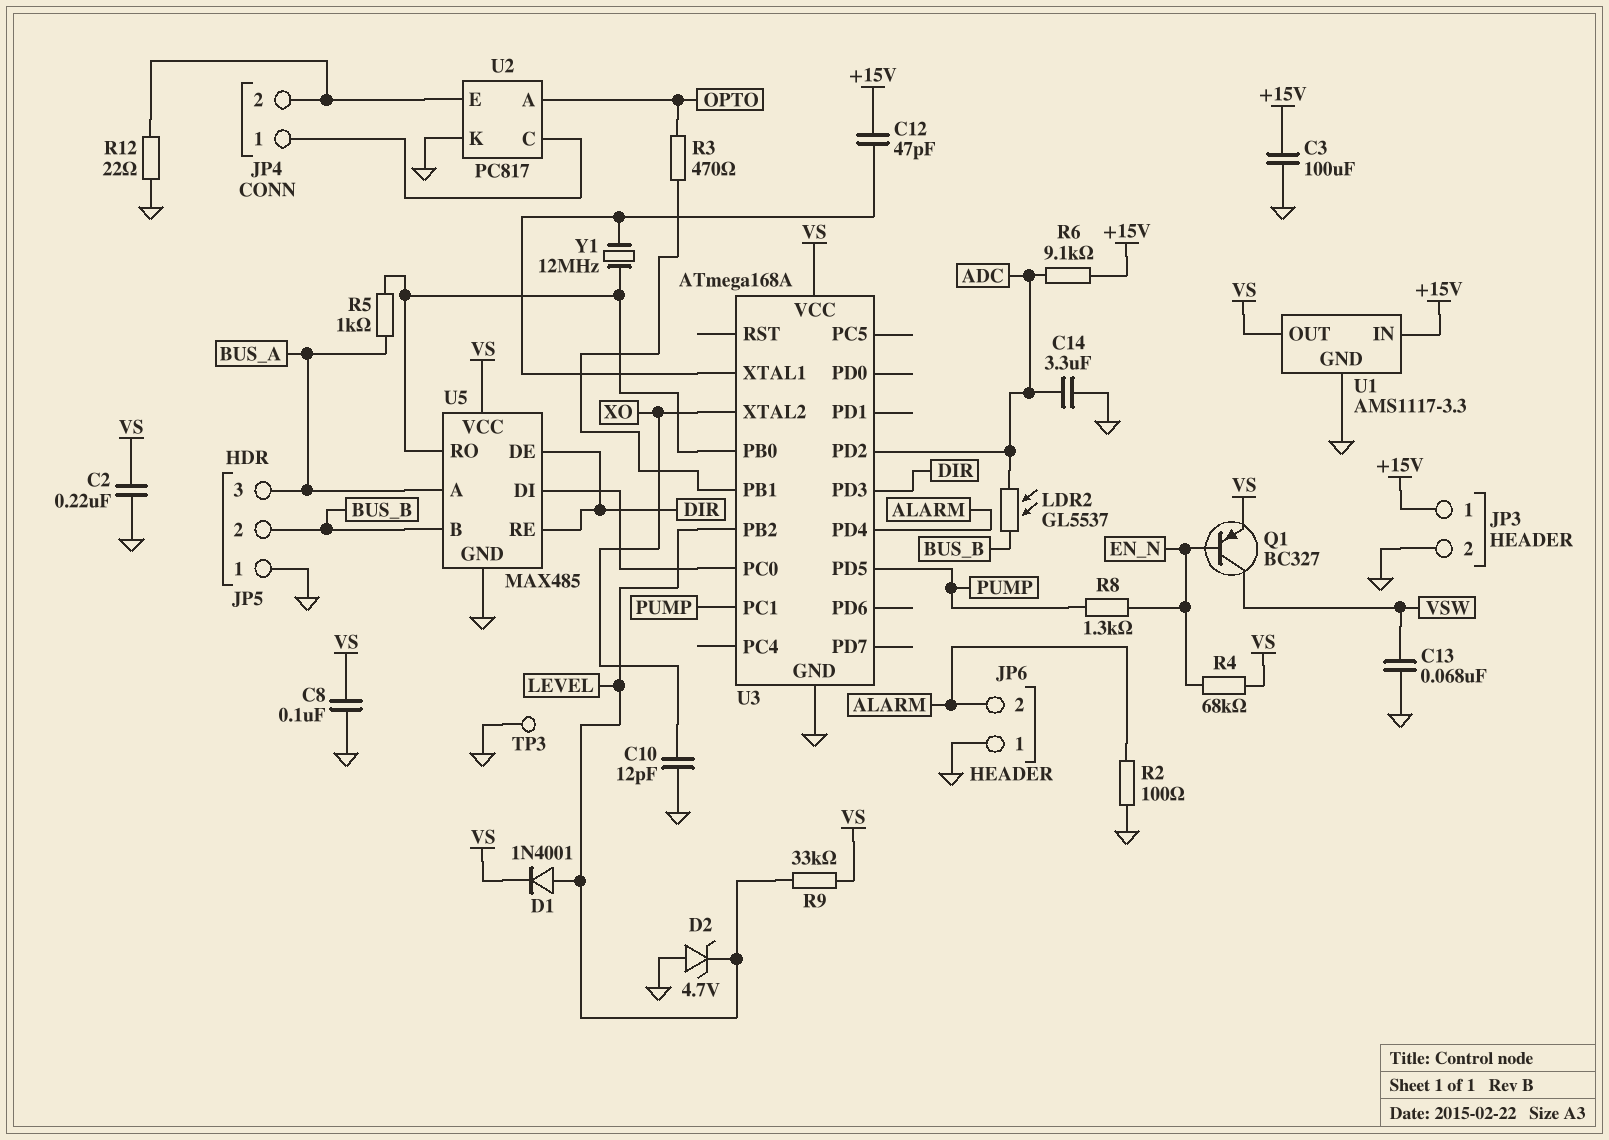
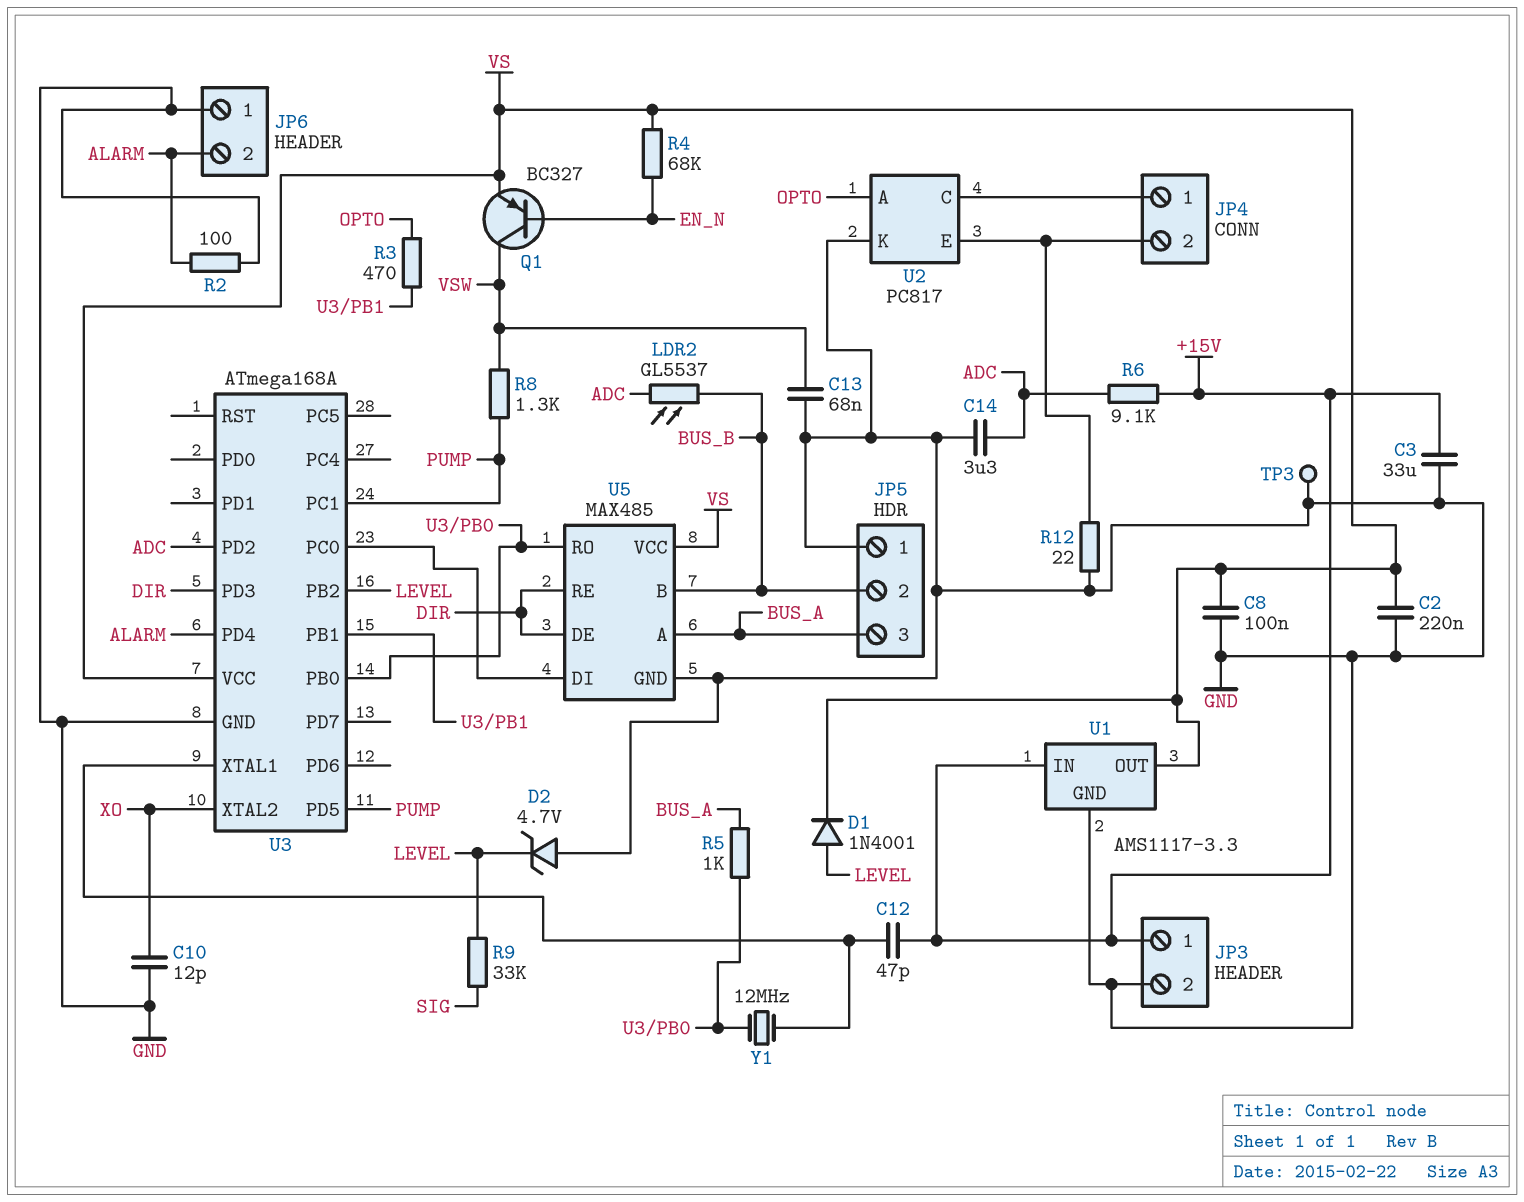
C3: 100uF (+15V, GND) -> 33uF (+15V, GND)
R8: 1.3k (EN_N, PUMP) -> 1.3k (PUMP, VSW)
R9: 33k (LEVEL, VS) -> 33k (LEVEL, SIG)

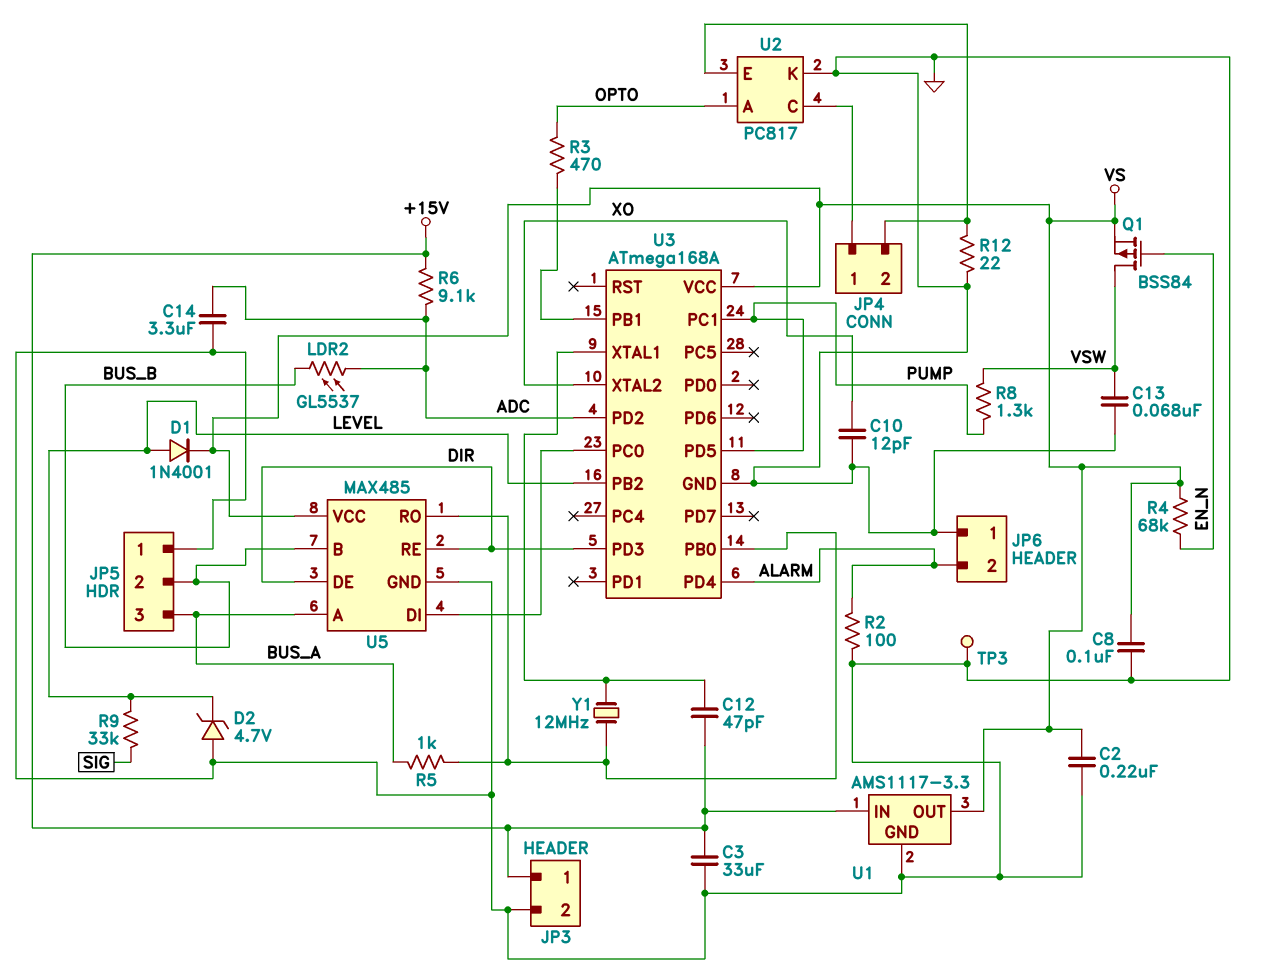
Q1: PNP BC327 (B EN_N, C VSW, E VS) -> PMOS BSS84 (G EN_N, D VSW, S VS)

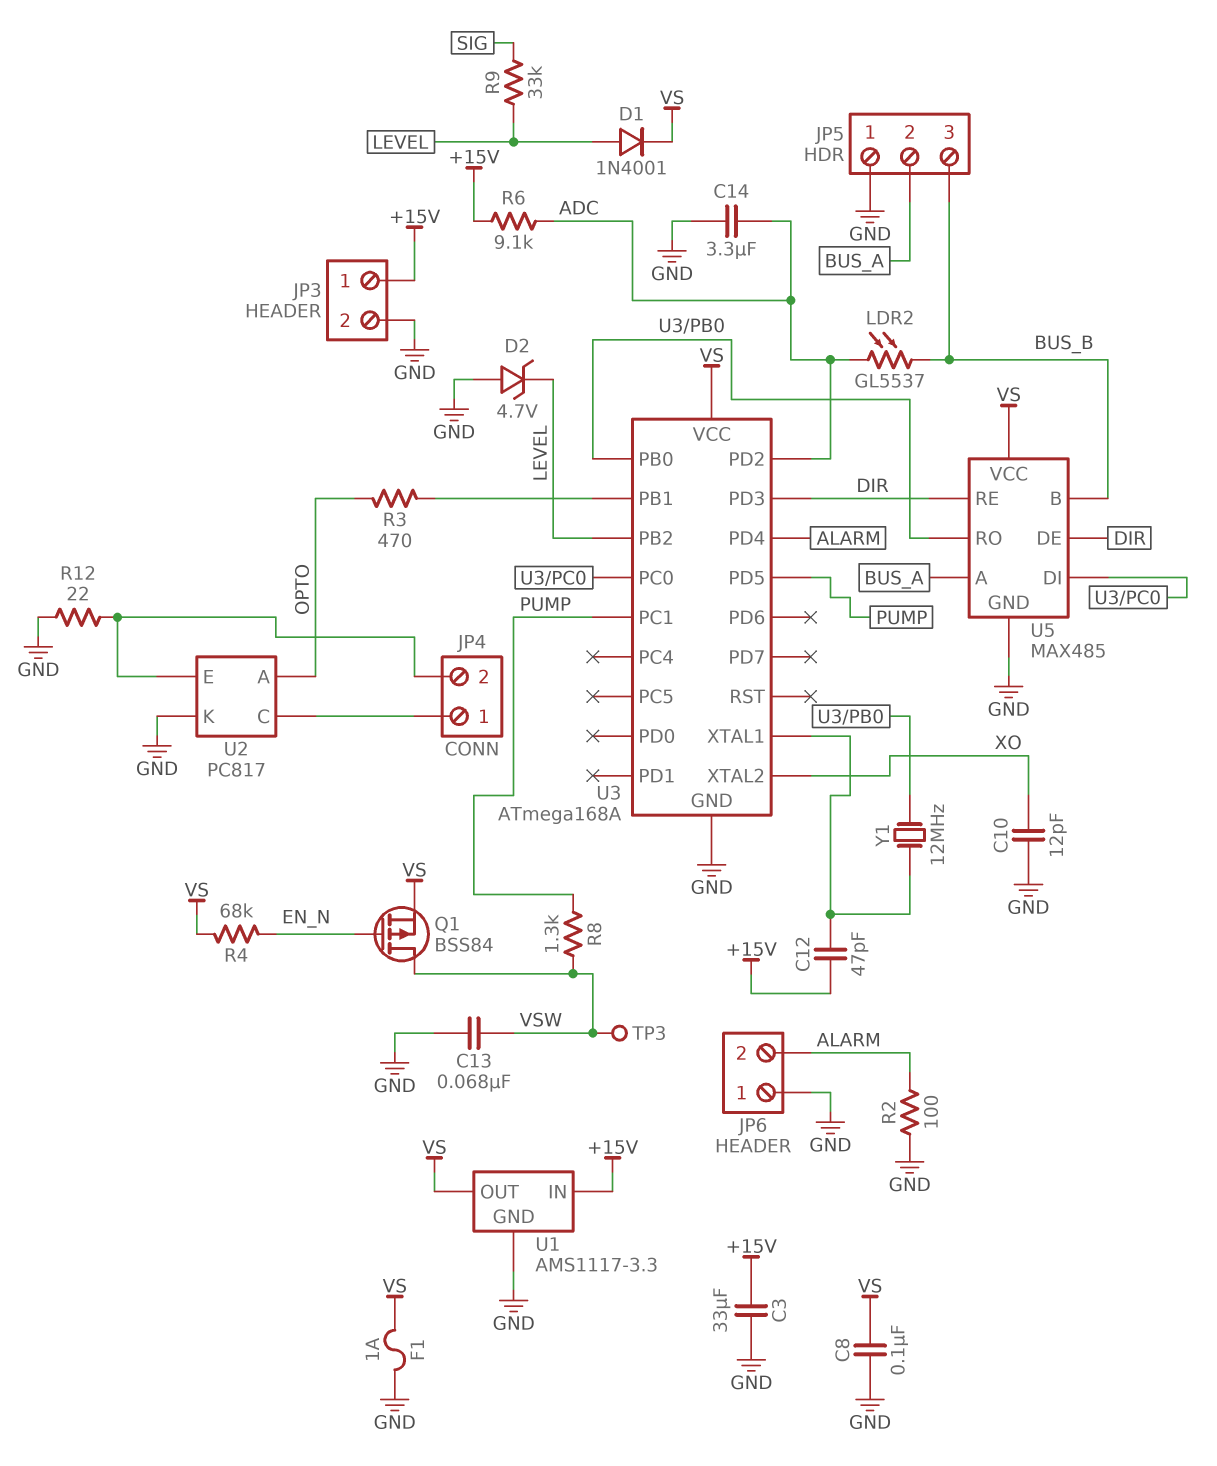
C2: 220nF (GND, VS) -> none
F1: none -> 1A (GND, VS)
JP5 pin 2: BUS_B -> BUS_A
JP5 pin 3: BUS_A -> BUS_B
R5: 1k (BUS_A, U3/PB0) -> none
TP3: test point (GND) -> test point (VSW)

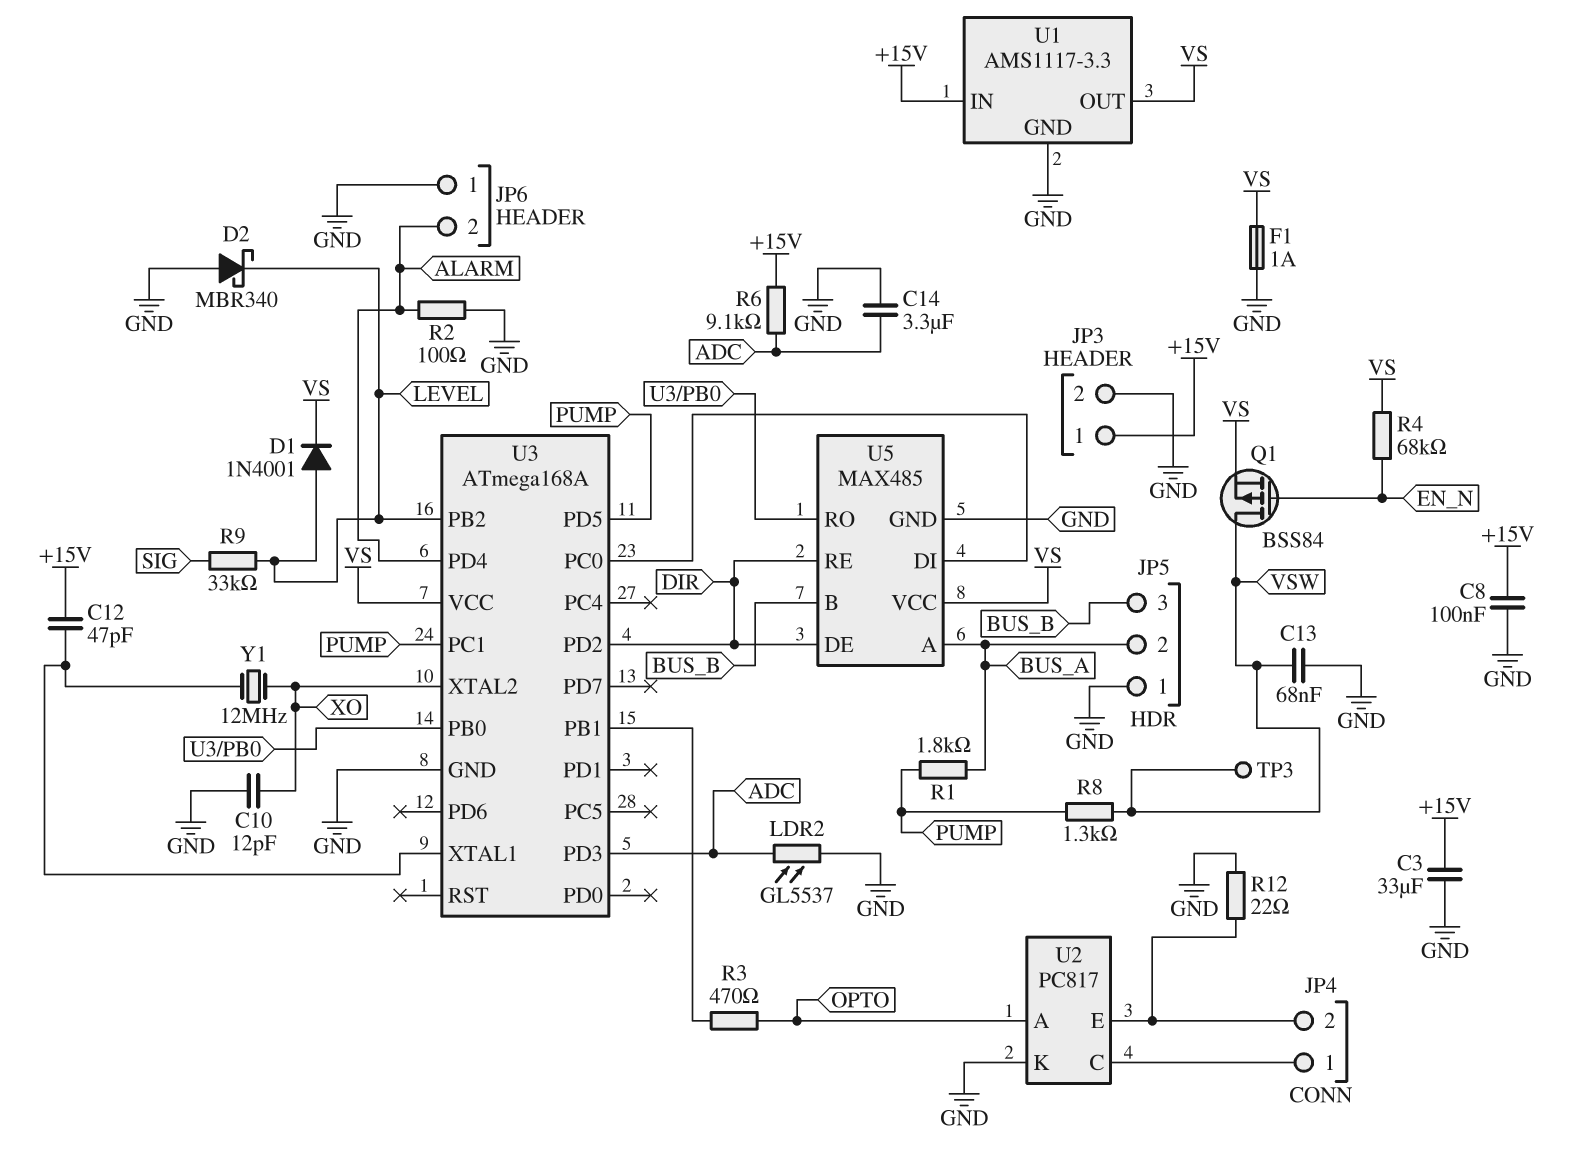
C8: 100nF (GND, VS) -> 100nF (+15V, GND)
D2: zener 4.7V (A GND, K LEVEL) -> schottky MBR340 (A GND, K LEVEL)
LDR2: GL5537 (ADC, BUS_B) -> GL5537 (ADC, GND)
R1: none -> 1.8k (BUS_A, PUMP)
U3 pin PD2: ADC -> DIR
U3 pin PD3: DIR -> ADC
Y1: 12MHz (U3/PB0, U3/XTAL1) -> 12MHz (U3/XTAL1, XO)

